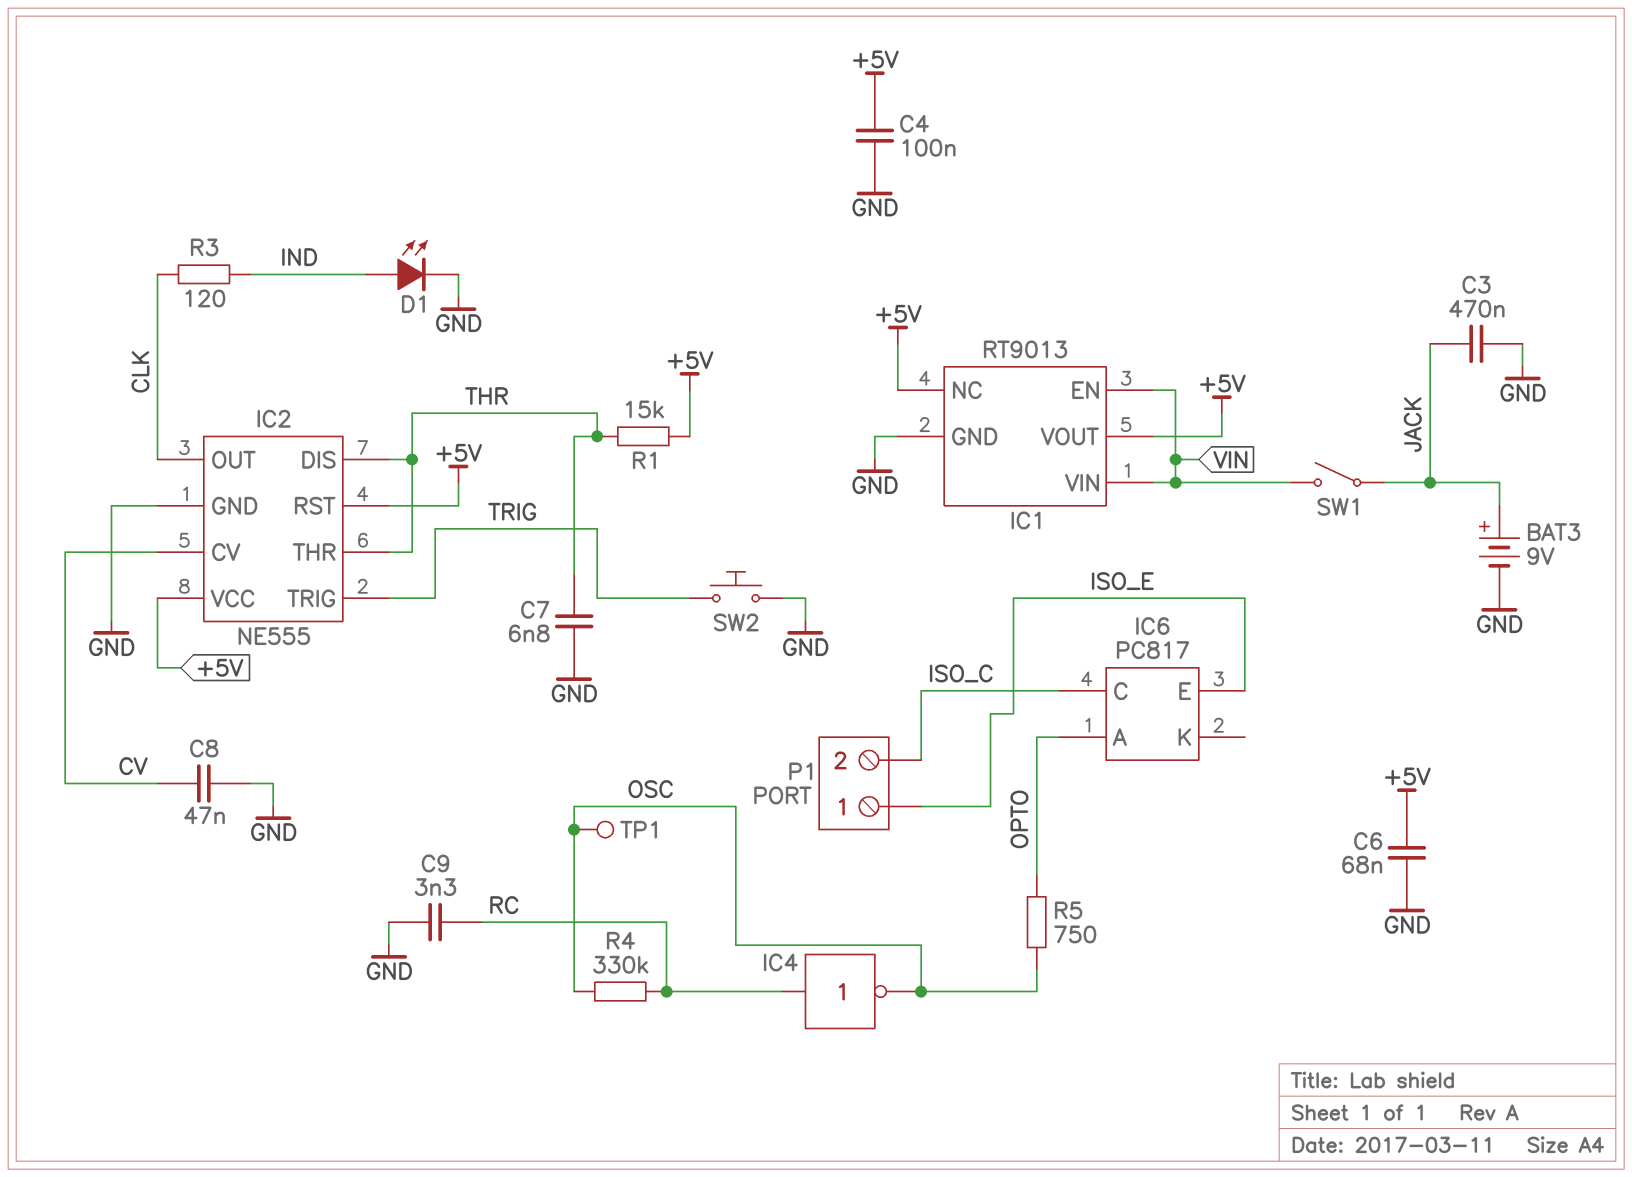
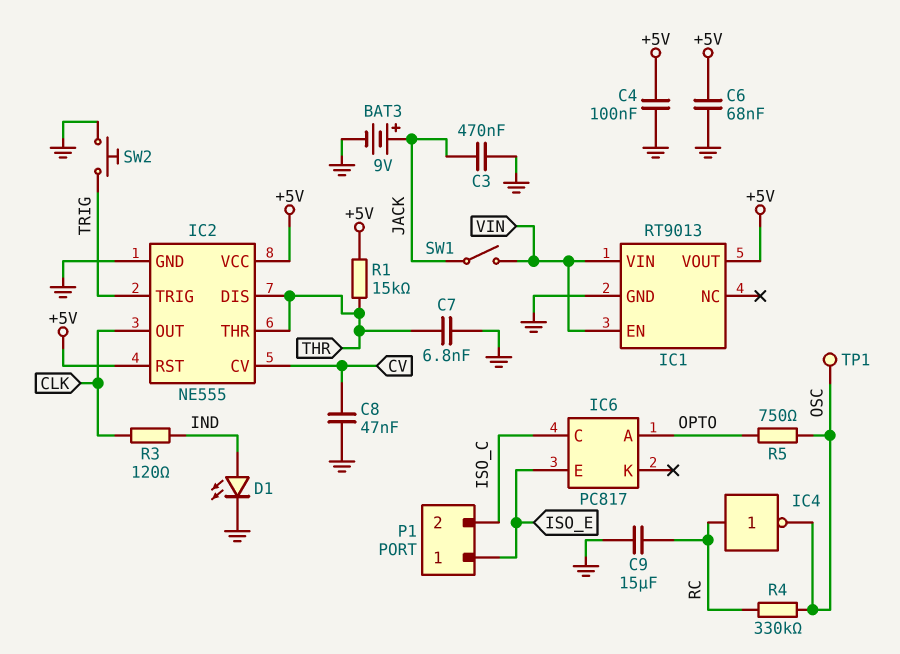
C9: 3.3nF (GND, RC) -> 15uF (GND, RC)
IC1 pin NC: +5V -> none

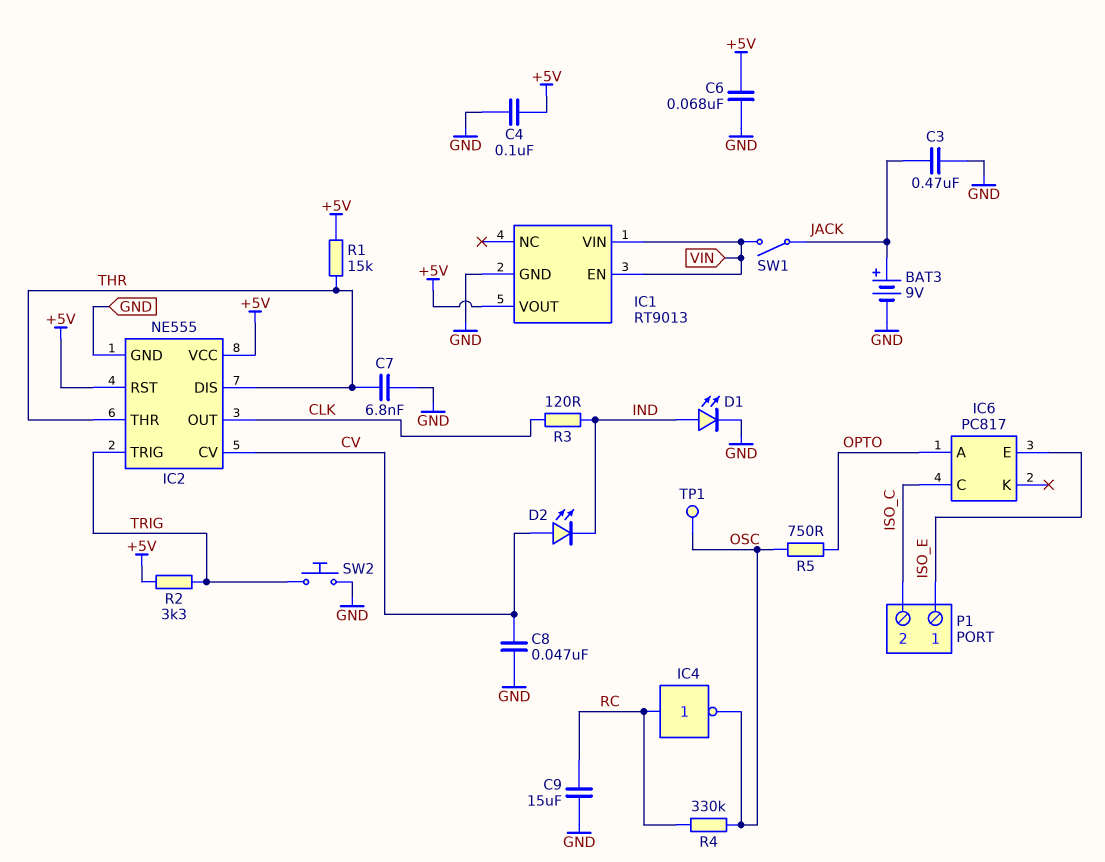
D2: none -> LED (A CV, K IND)
R2: none -> 3.3k (+5V, TRIG)

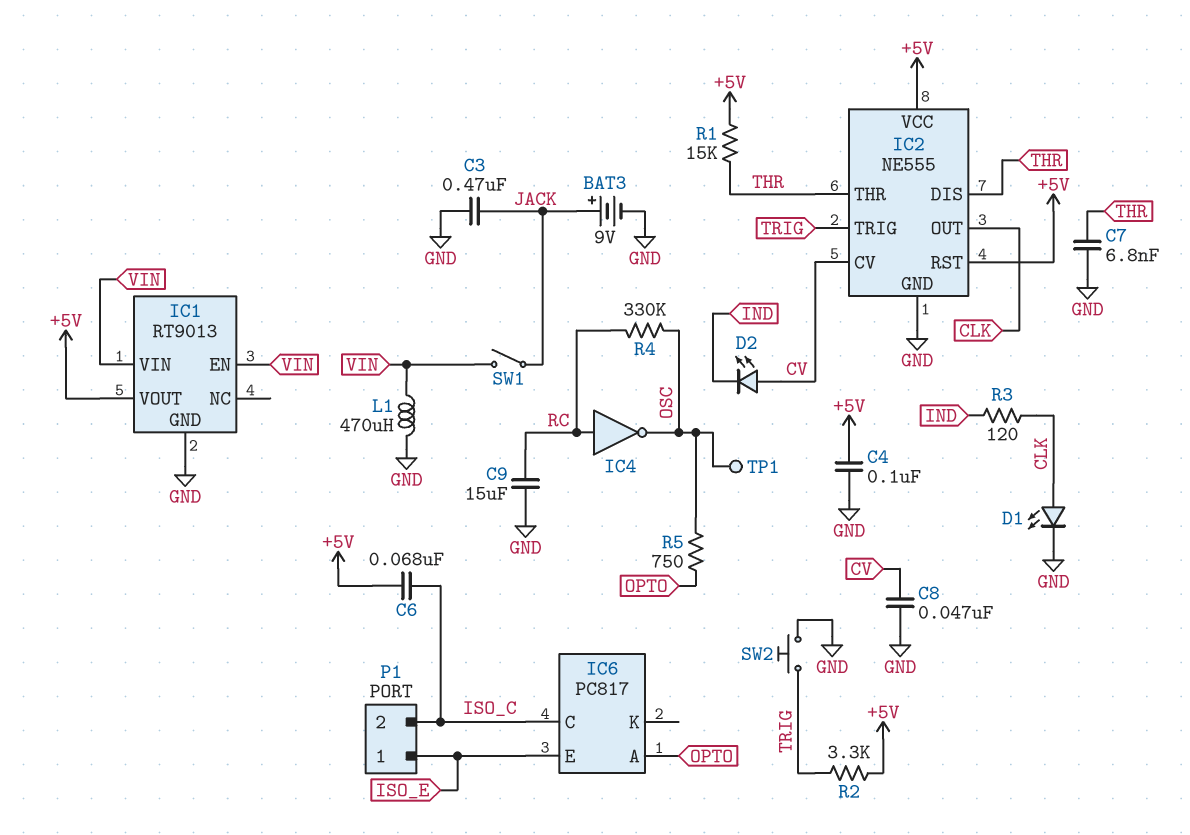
C6: 68nF (+5V, GND) -> 68nF (+5V, ISO_C)
D1: LED (A IND, K GND) -> LED (A CLK, K GND)
L1: none -> 470uH (GND, VIN)

